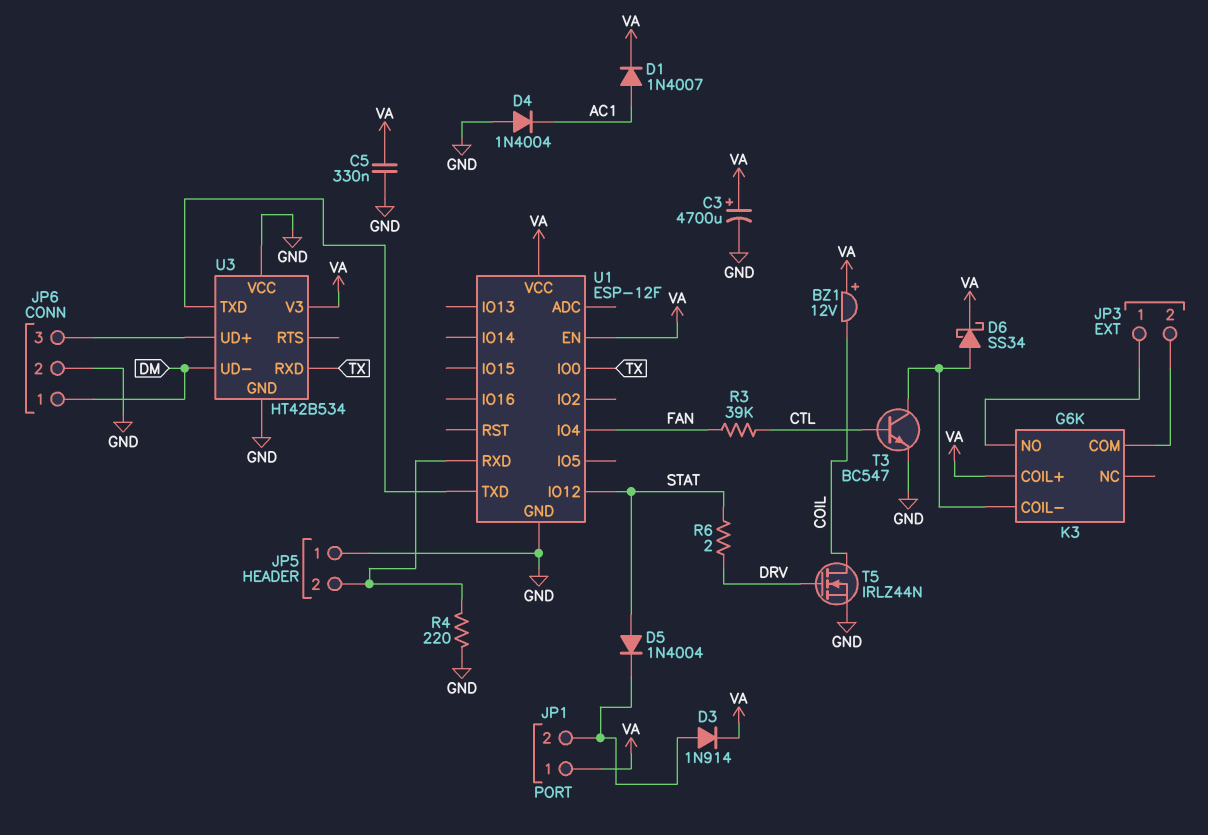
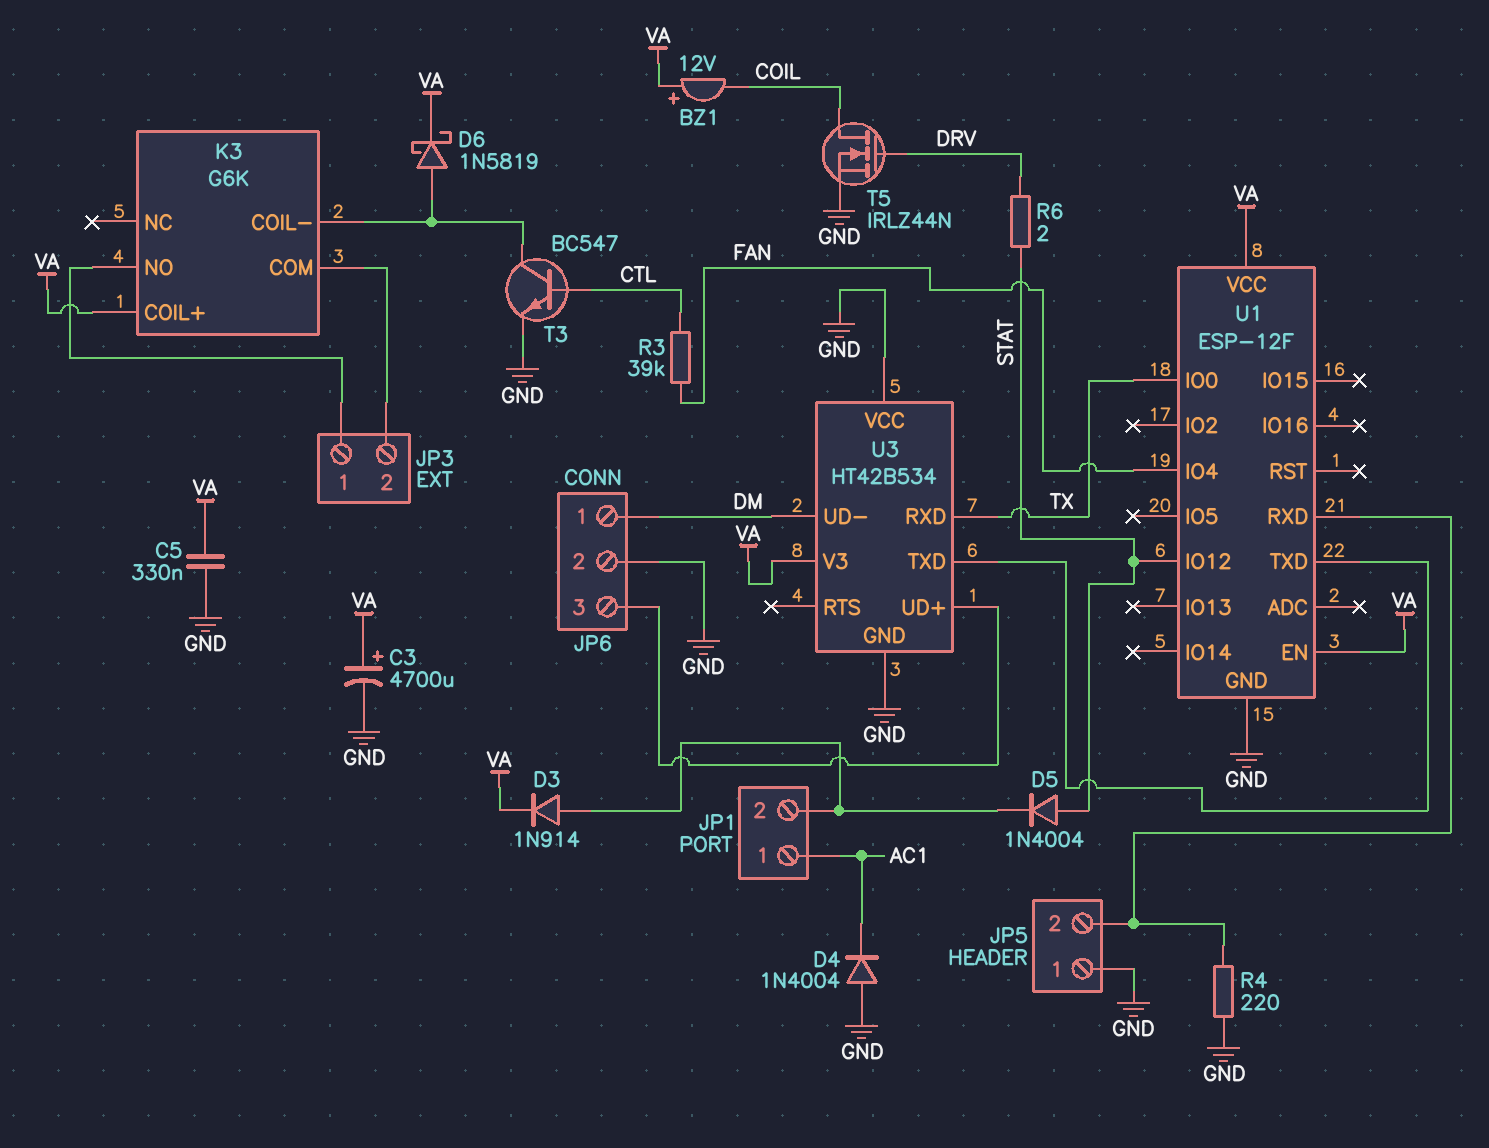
D1: diode 1N4007 (A AC1, K VA) -> none
D6: schottky SS34 (A K3/COIL-, K VA) -> schottky 1N5819 (A K3/COIL-, K VA)
JP1 pin 1: VA -> AC1

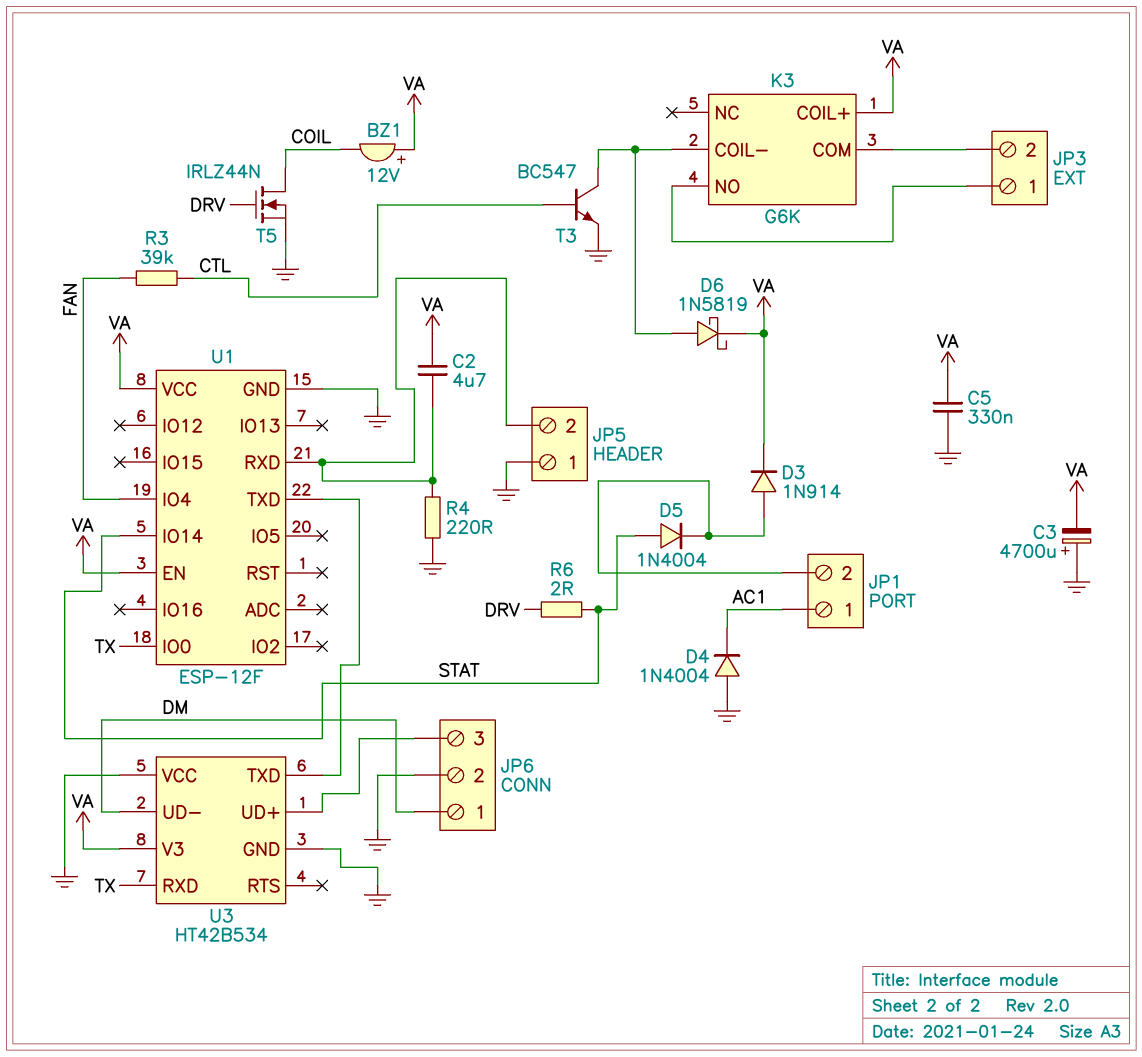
C2: none -> 4.7uF (JP5/2, VA)
C3: 4700uF (plus VA, minus GND) -> 4700uF (plus GND, minus VA)
U1 pin IO12: STAT -> none
U1 pin IO14: none -> STAT

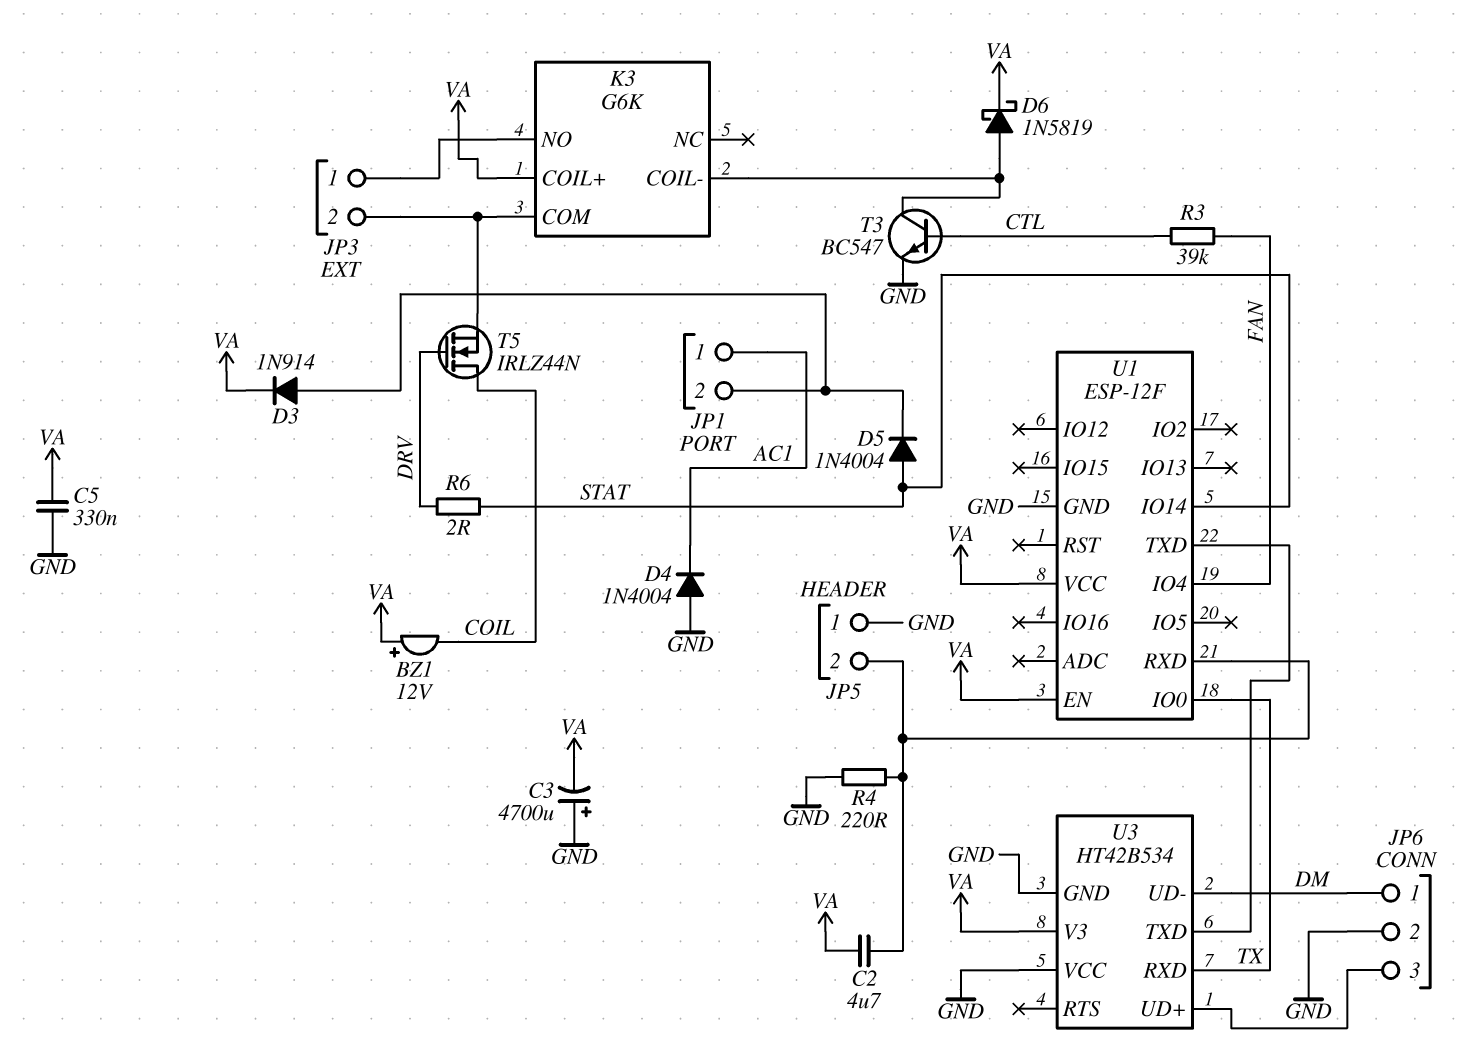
T5: NMOS IRLZ44N (G DRV, D COIL, S GND) -> NMOS IRLZ44N (G DRV, D COIL, S JP3/2)

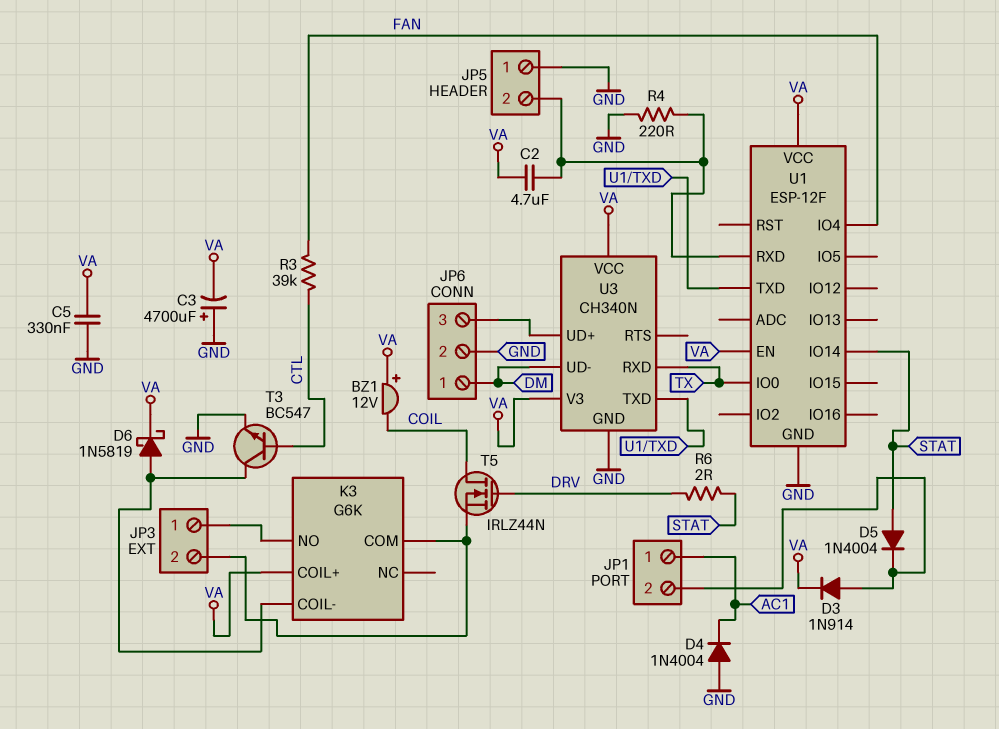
U3: HT42B534 -> CH340N
U3 pin VCC: GND -> VA

